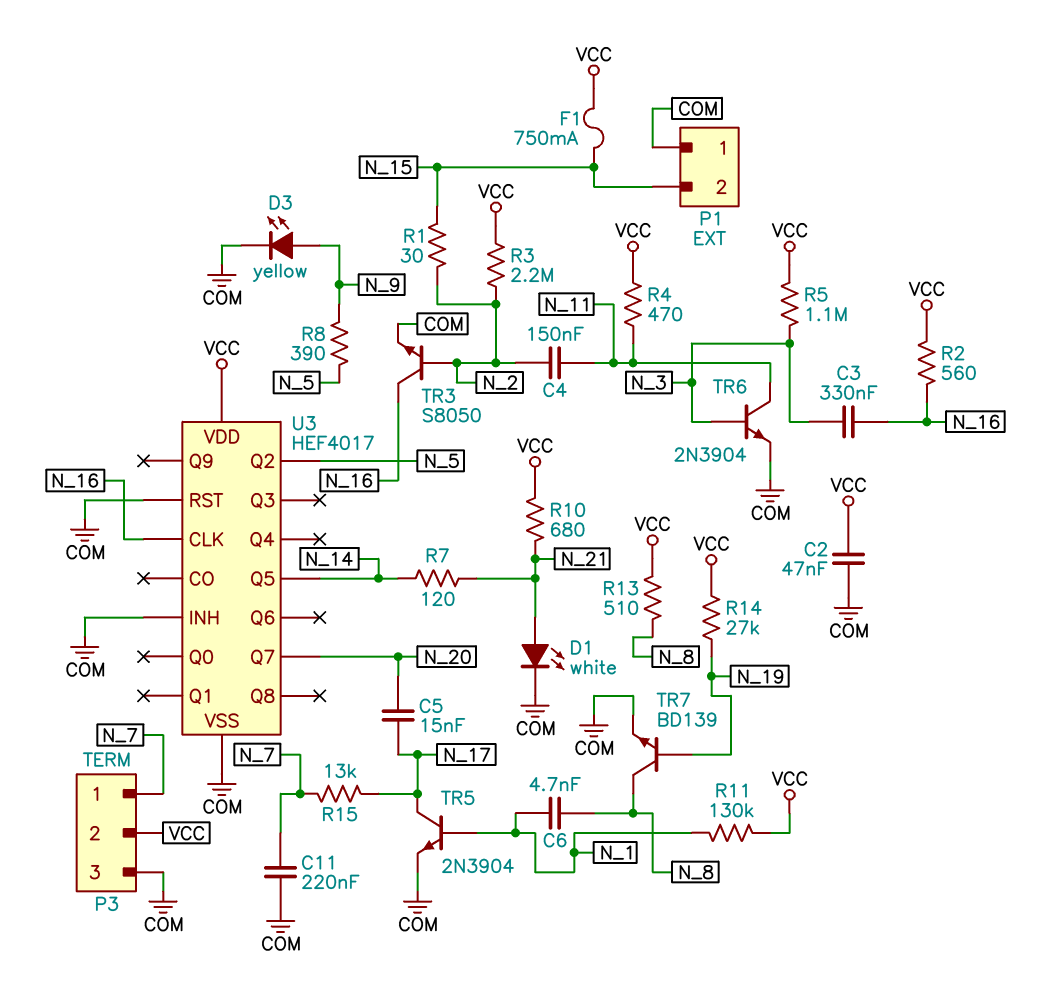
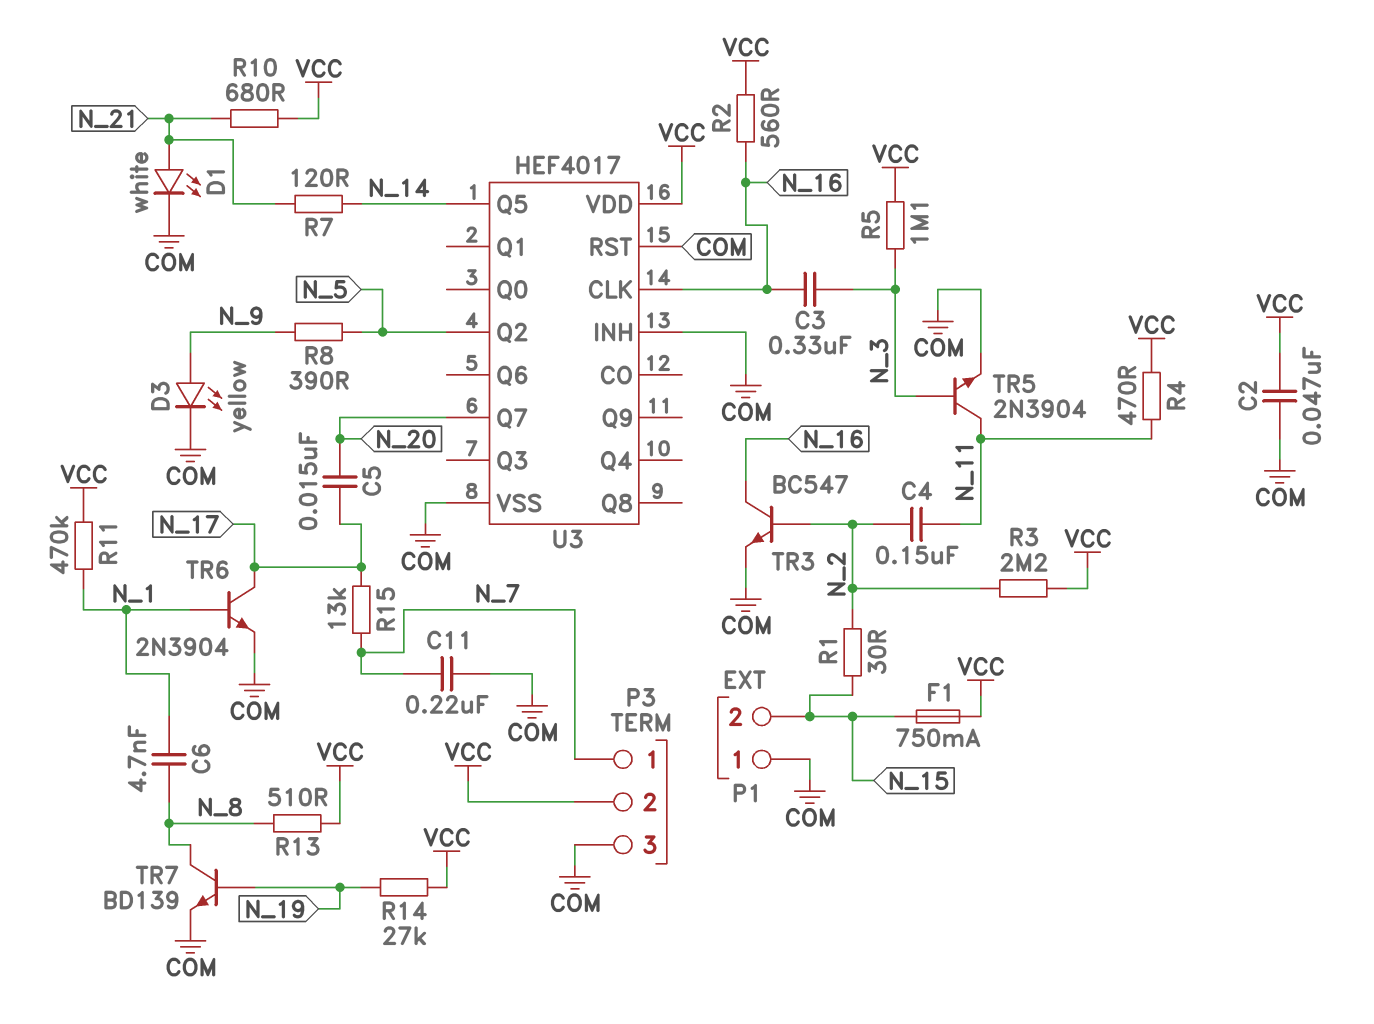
R11: 130k (N_1, VCC) -> 470k (N_1, VCC)
TR3: NPN S8050 (B N_2, C N_16, E COM) -> NPN BC547 (B N_2, C N_16, E COM)
TR5: NPN 2N3904 (B N_1, C N_17, E COM) -> NPN 2N3904 (B N_3, C N_11, E COM)
TR6: NPN 2N3904 (B N_3, C N_11, E COM) -> NPN 2N3904 (B N_1, C N_17, E COM)

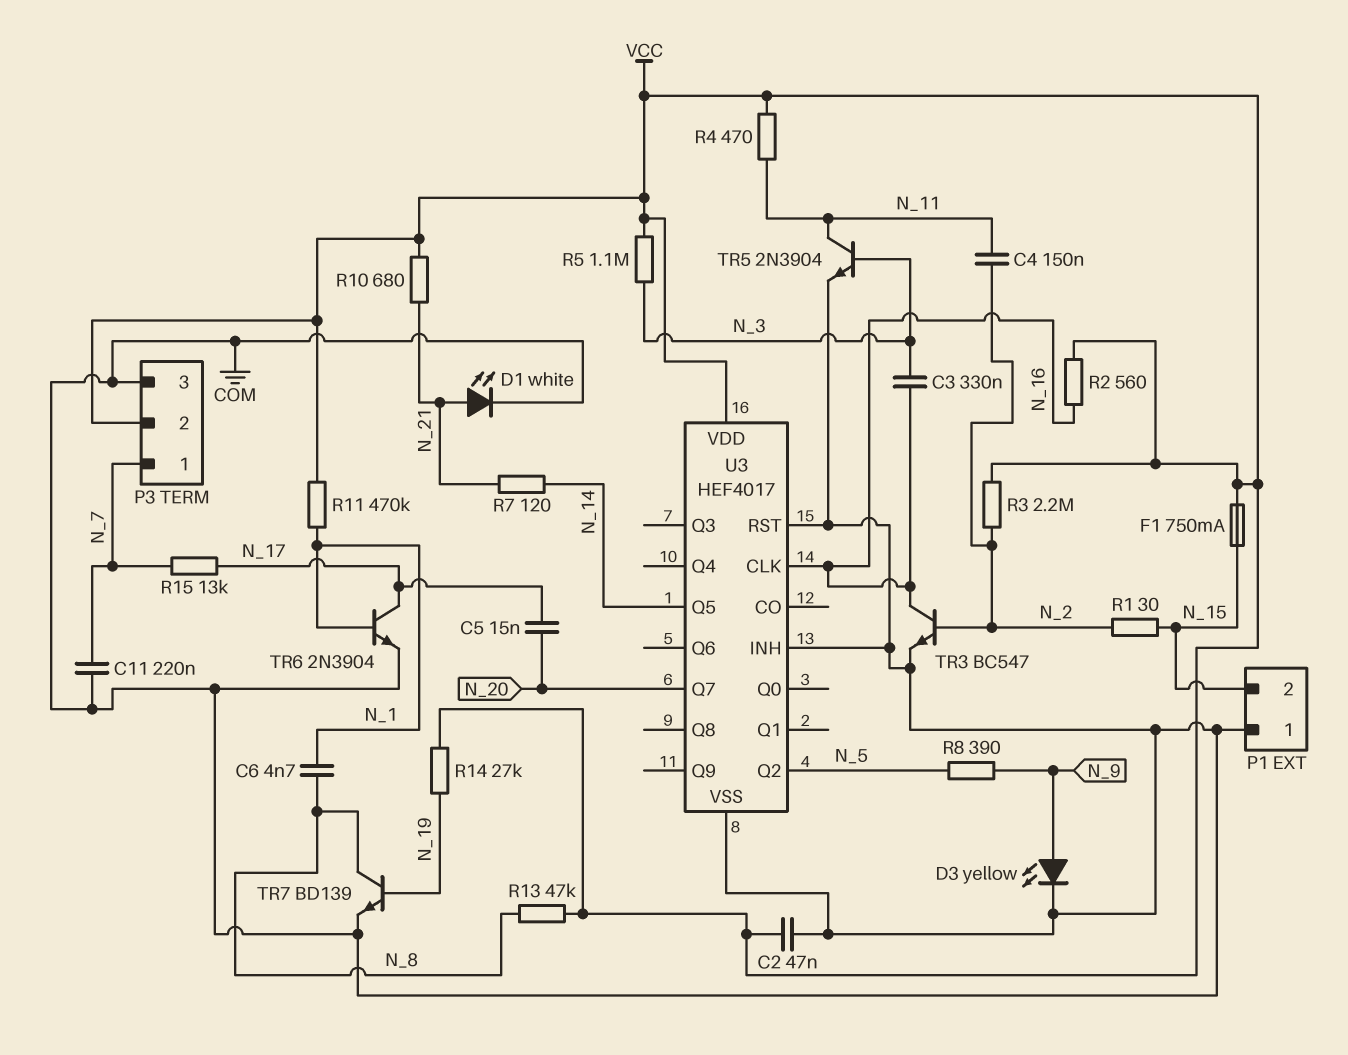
R13: 510 (N_8, VCC) -> 47k (N_8, VCC)

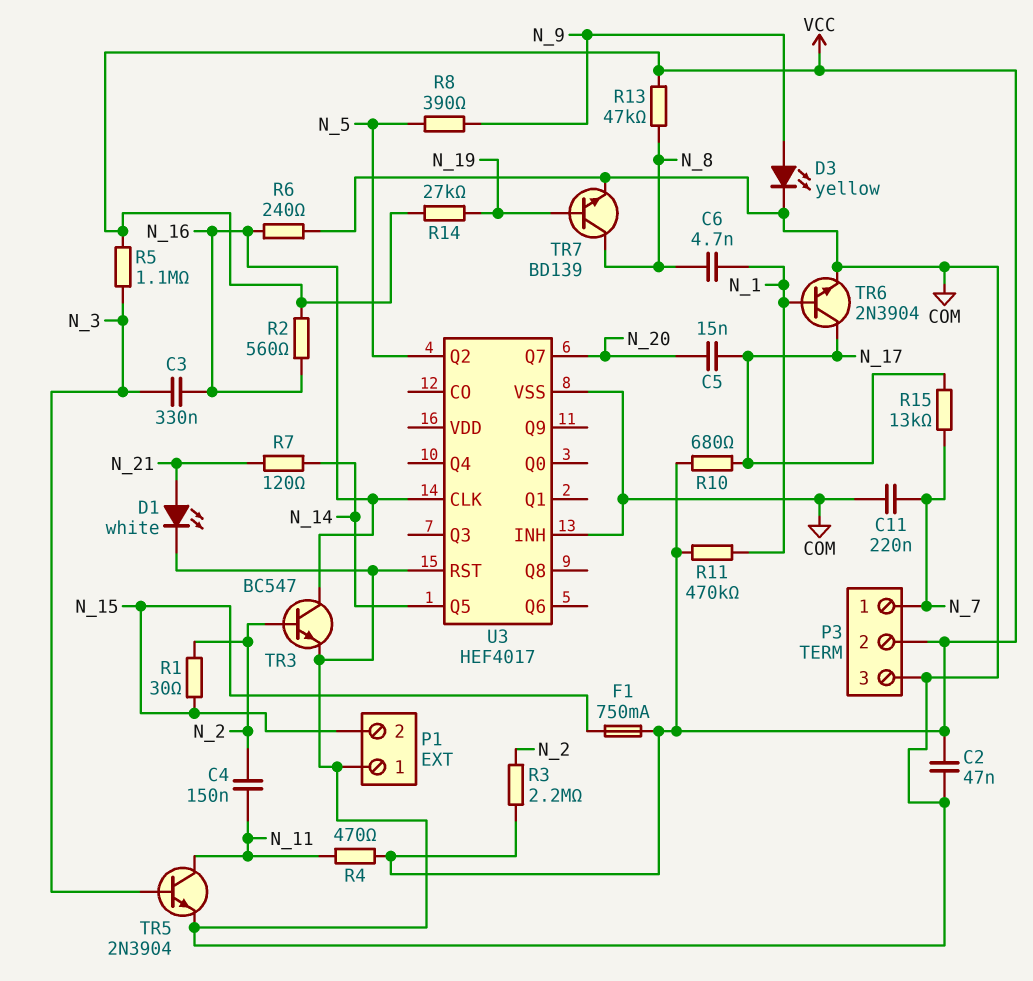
R6: none -> 240 (COM, N_16)
R10: 680 (N_21, VCC) -> 680 (N_17, VCC)
U3 pin VDD: VCC -> none

